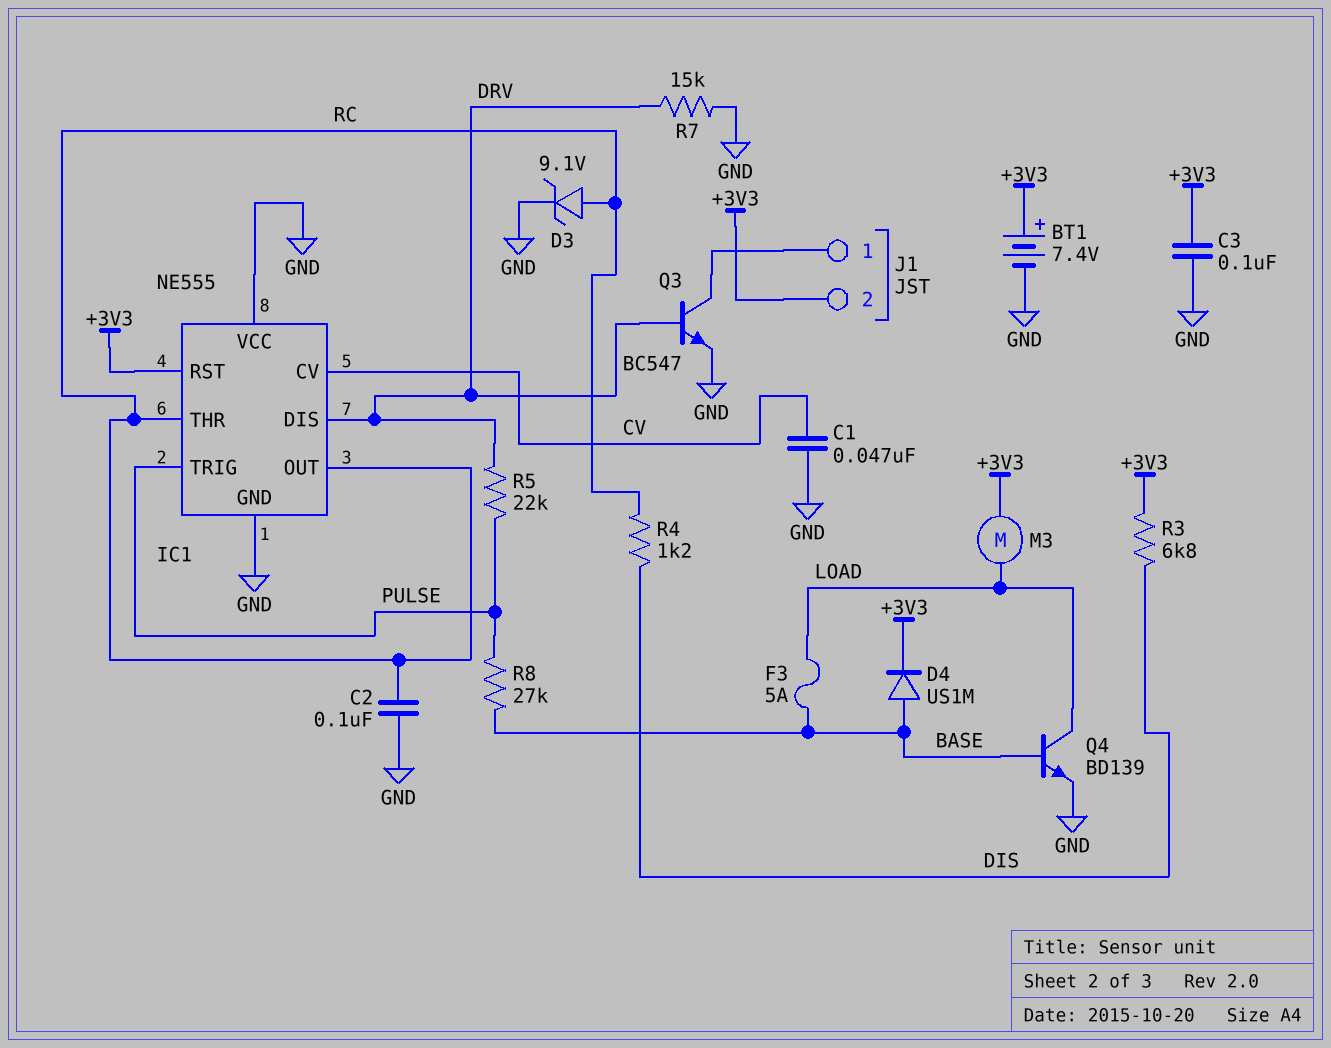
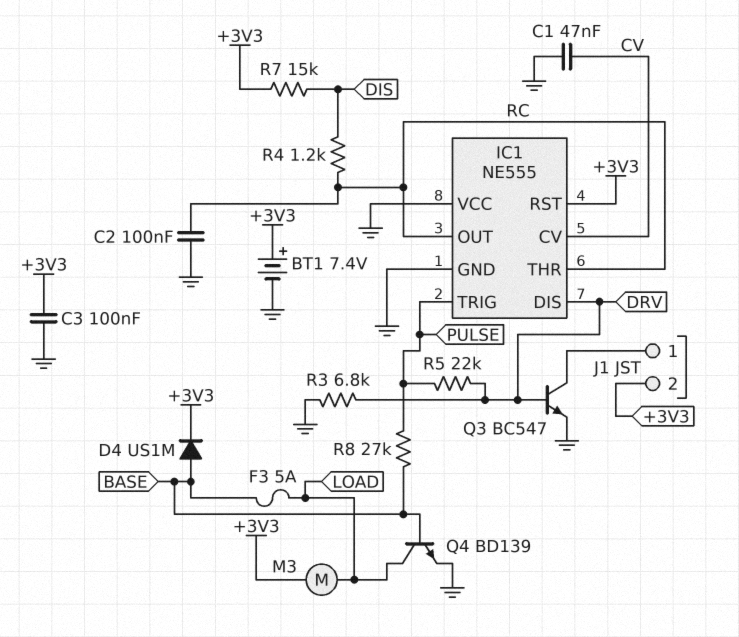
D3: zener 9.1V (A RC, K GND) -> none
R3: 6.8k (+3V3, DIS) -> 6.8k (DRV, GND)
R7: 15k (DRV, GND) -> 15k (+3V3, DIS)

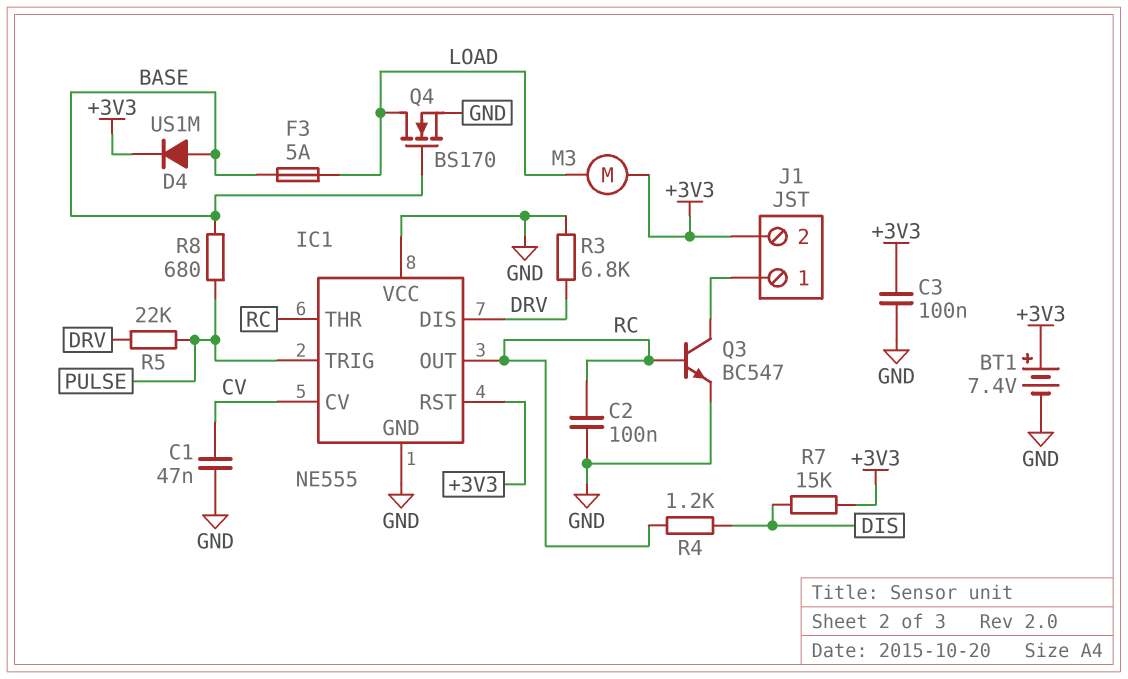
Q3: NPN BC547 (B DRV, C J1/1, E GND) -> NPN BC547 (B RC, C J1/1, E GND)
Q4: NPN BD139 (B BASE, C LOAD, E GND) -> NMOS BS170 (G BASE, D LOAD, S GND)
R8: 27k (BASE, PULSE) -> 680 (BASE, PULSE)

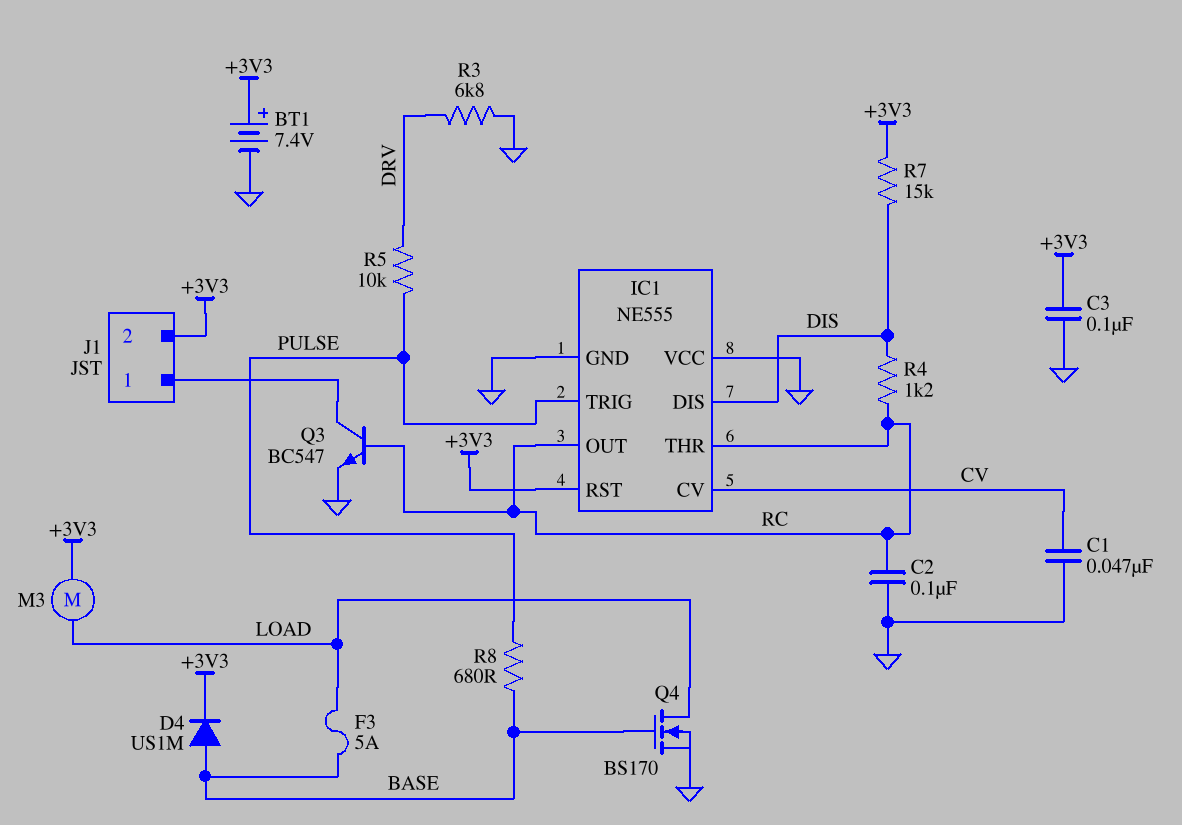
IC1 pin DIS: DRV -> DIS
R5: 22k (DRV, PULSE) -> 10k (DRV, PULSE)

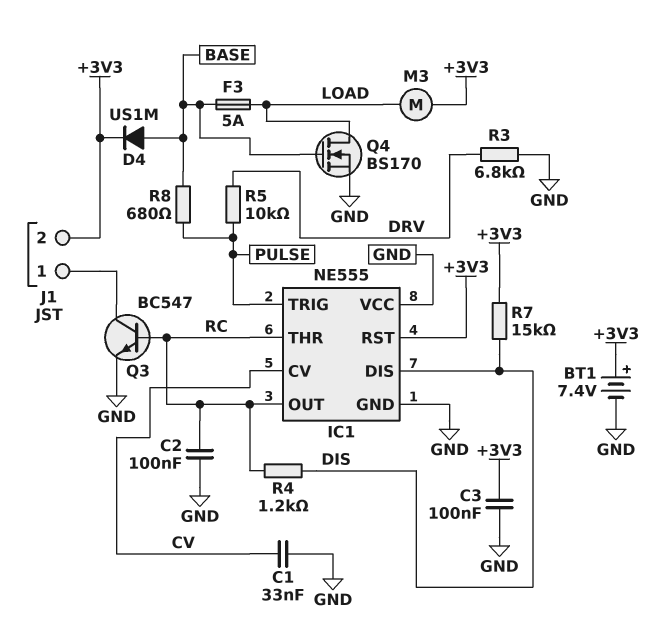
C1: 47nF (CV, GND) -> 33nF (CV, GND)

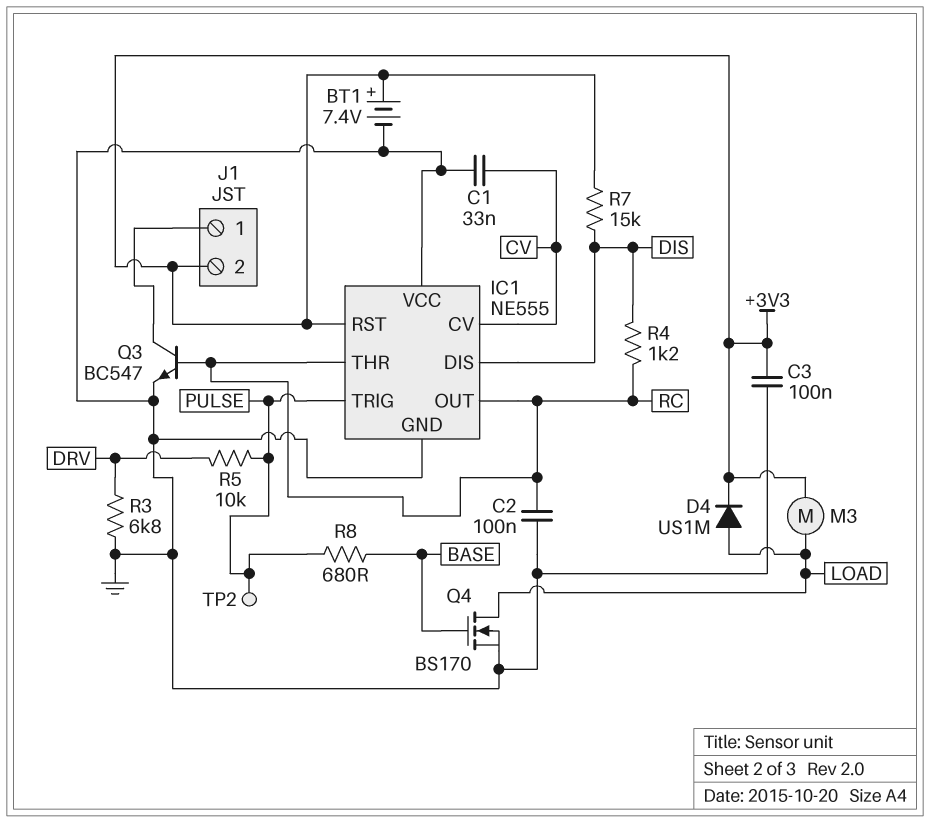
D4: diode US1M (A BASE, K +3V3) -> diode US1M (A LOAD, K +3V3)
F3: 5A (BASE, LOAD) -> none
TP2: none -> test point (PULSE)

